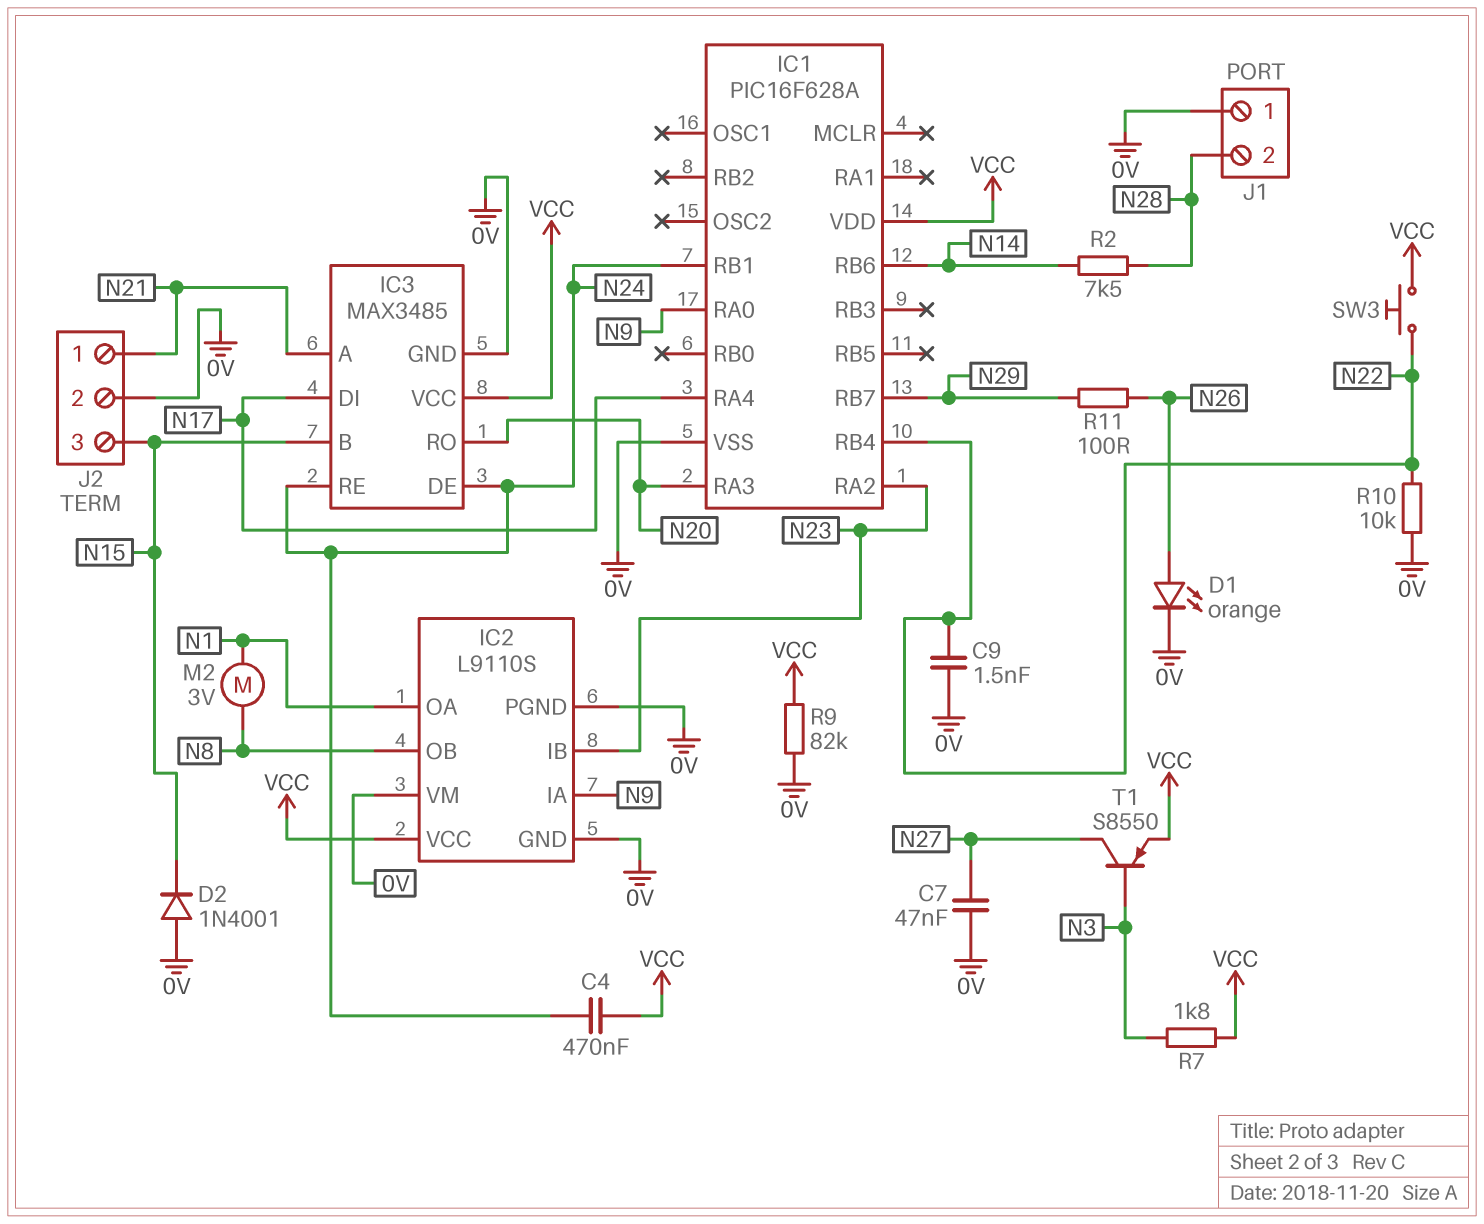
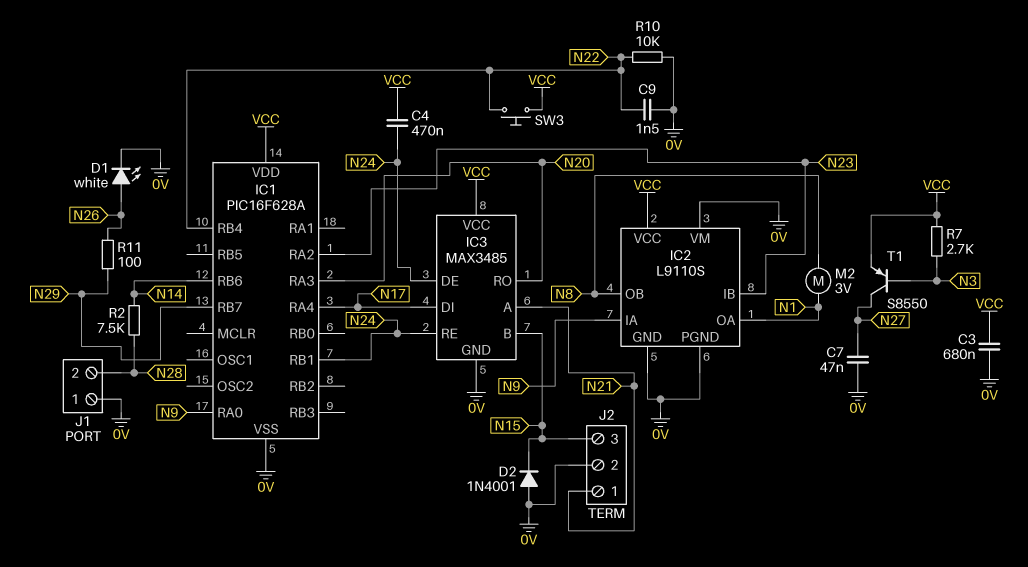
C3: none -> 680nF (0V, VCC)
D1: LED orange (A N26, K 0V) -> LED white (A N26, K 0V)
R7: 1.8k (N3, VCC) -> 2.7k (N3, VCC)
R9: 82k (0V, VCC) -> none

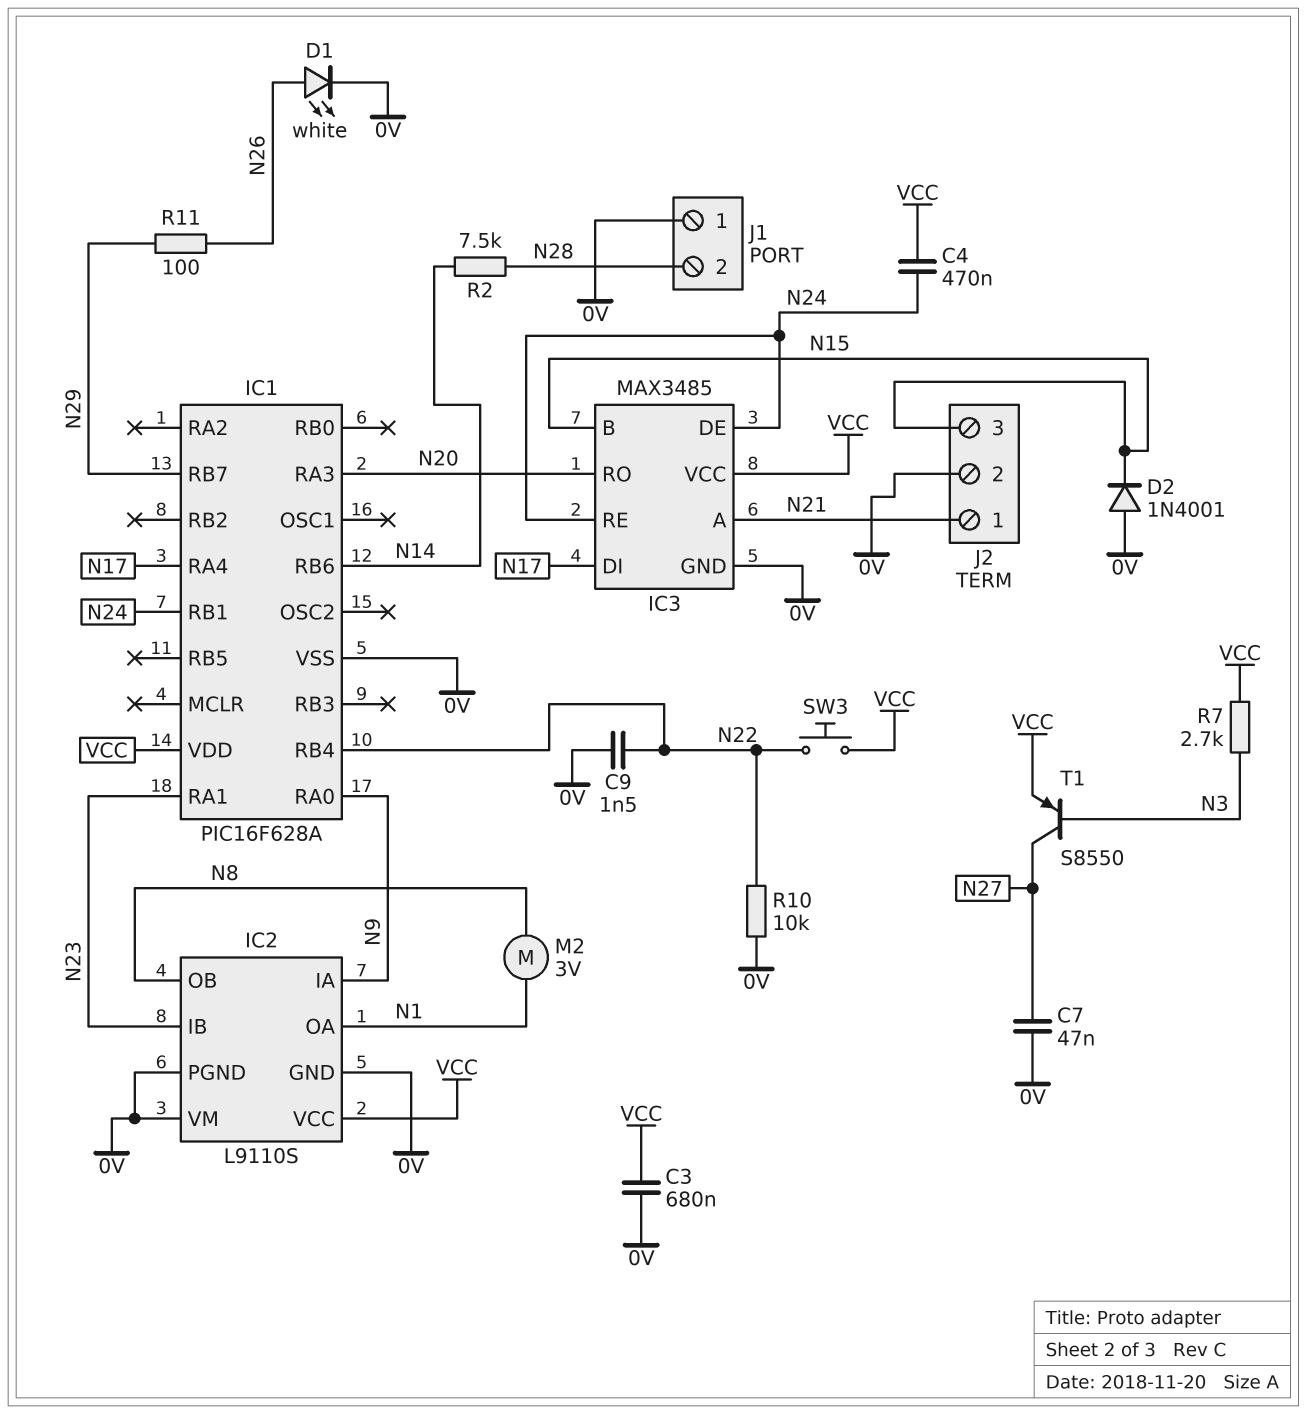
IC1 pin RA1: none -> N23
IC1 pin RA2: N23 -> none

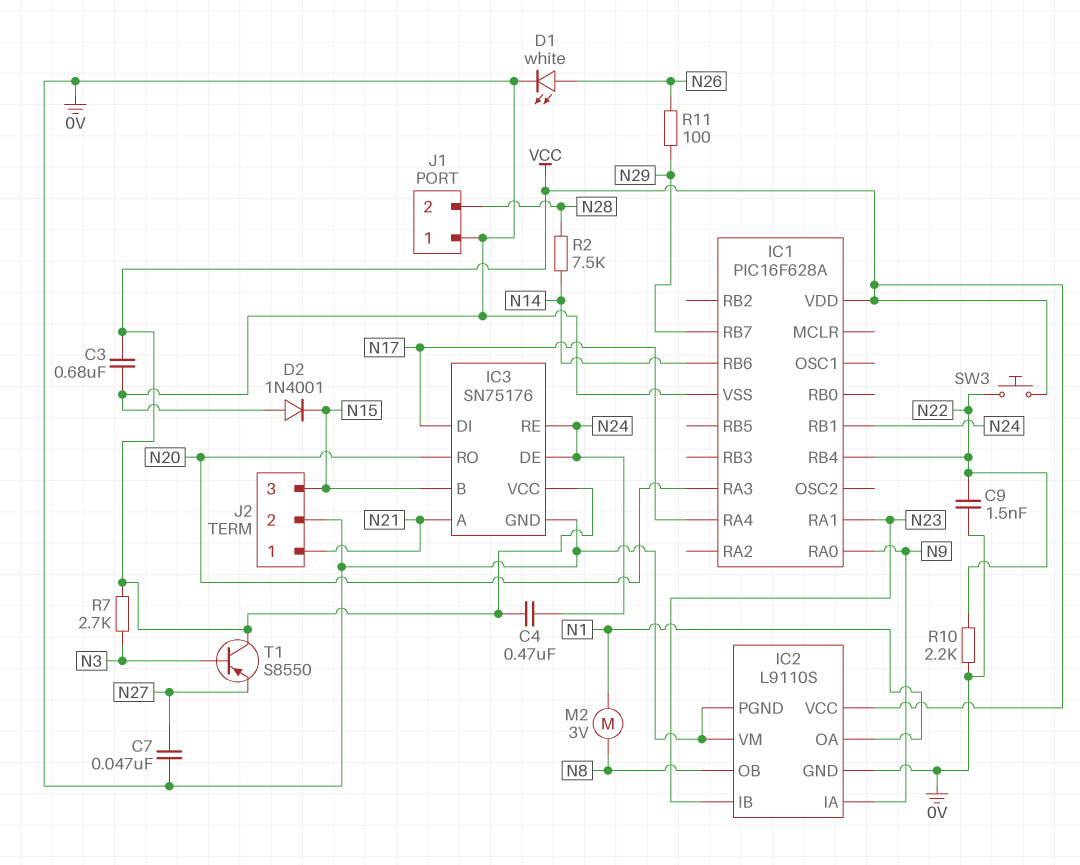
IC3: MAX3485 -> SN75176
R10: 10k (0V, N22) -> 2.2k (0V, N22)
T1: PNP S8550 (B N3, C N27, E VCC) -> PNP S8550 (B N3, C VCC, E N27)

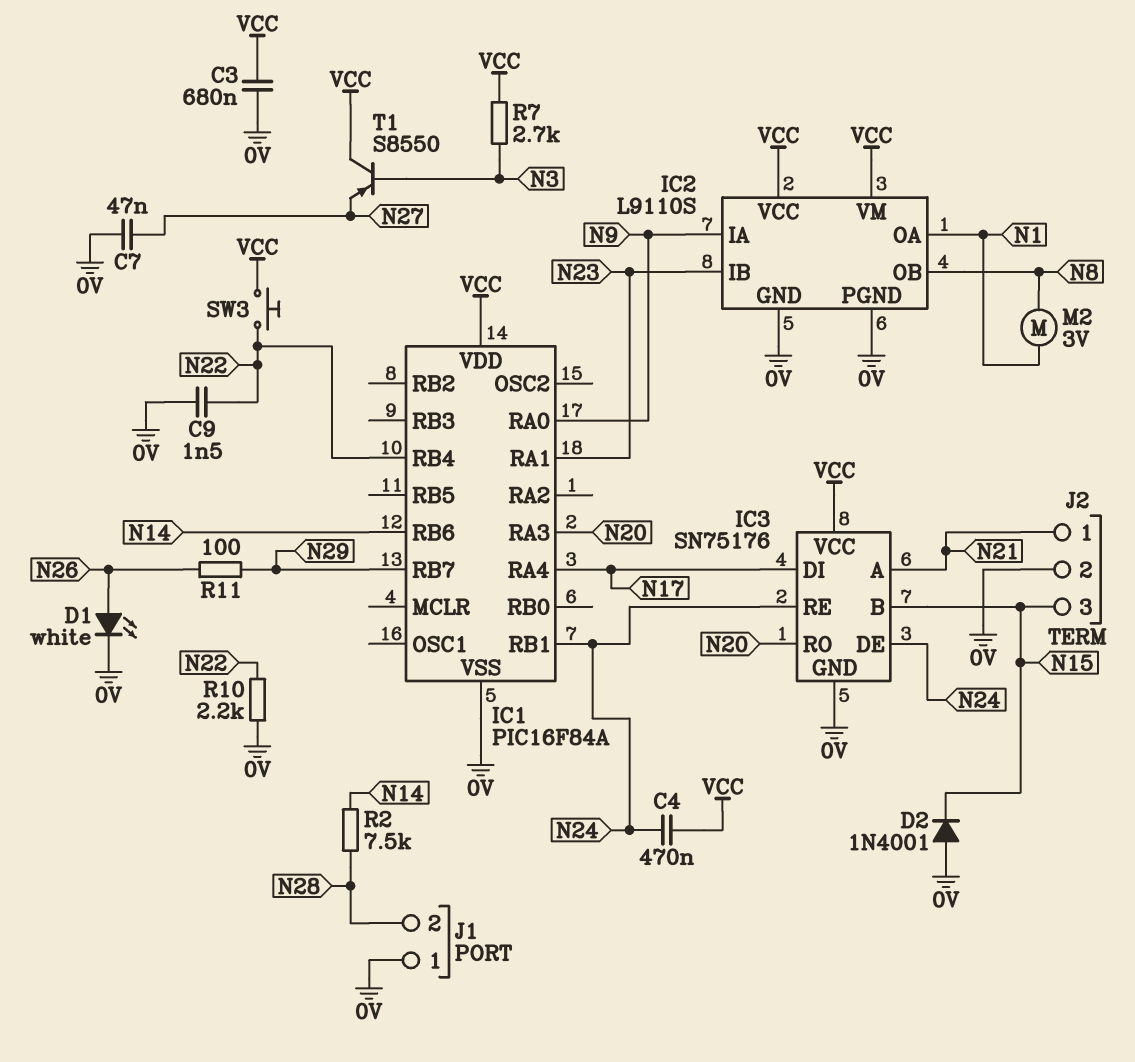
IC1: PIC16F628A -> PIC16F84A
IC2 pin VM: 0V -> VCC

